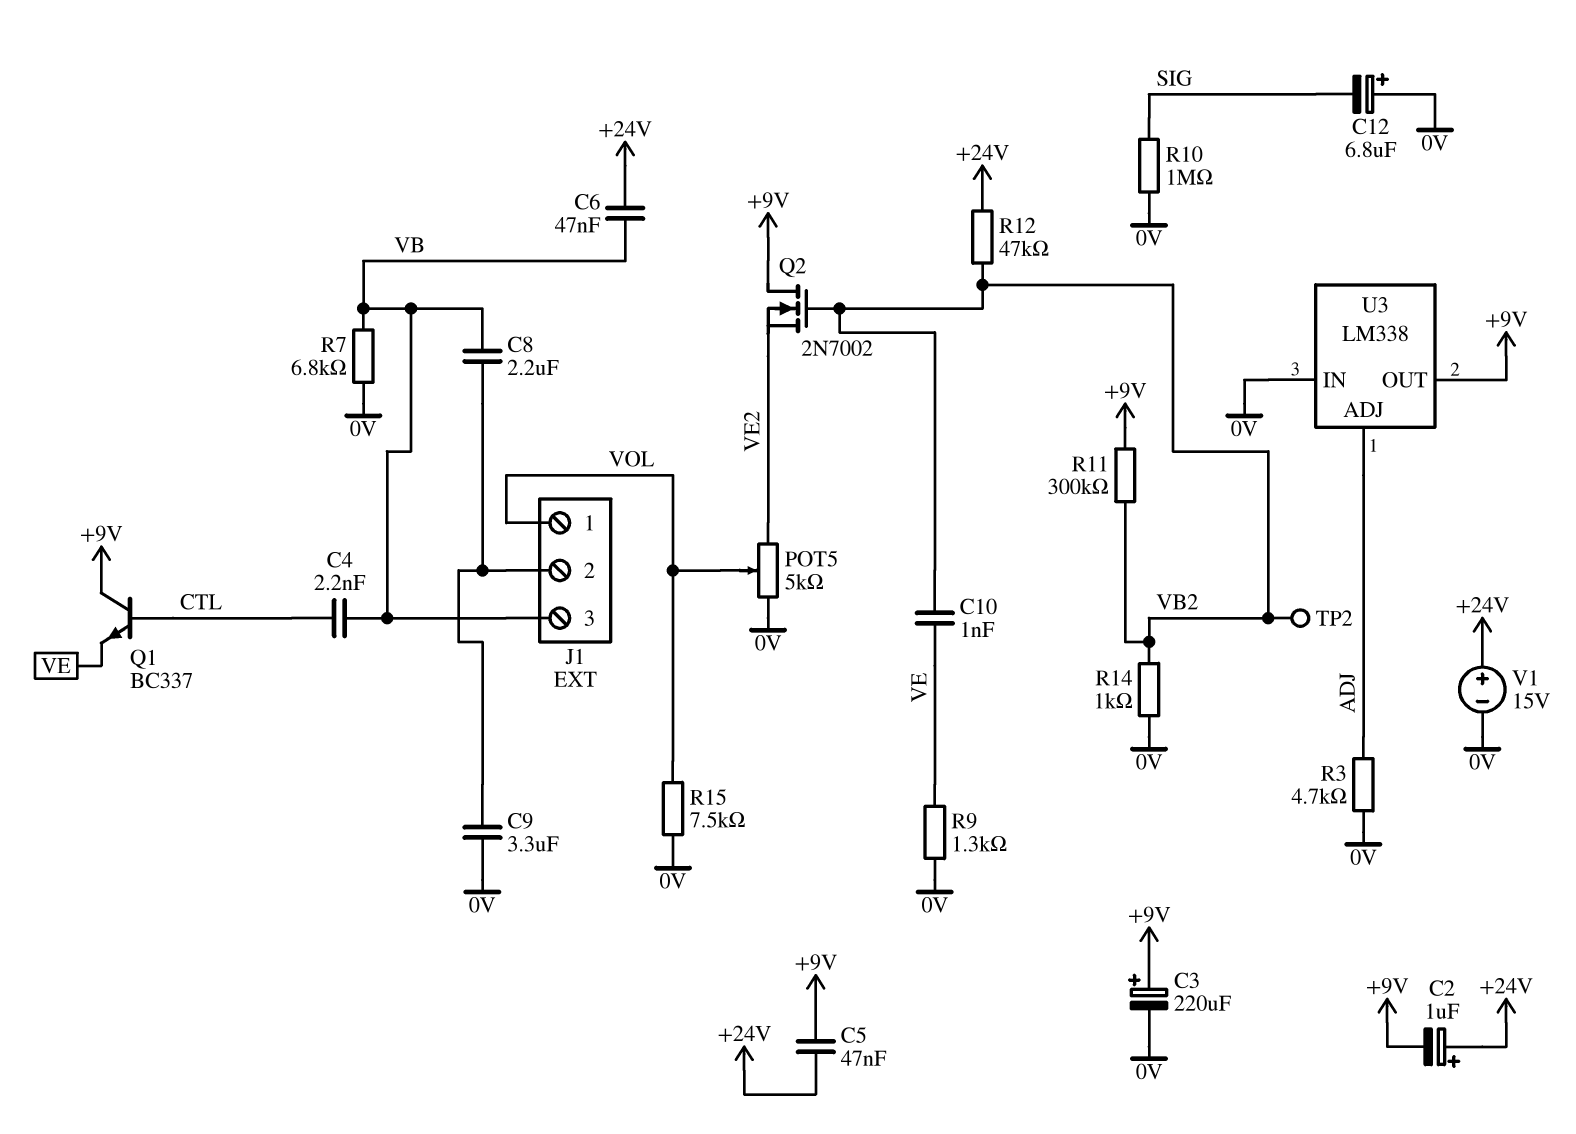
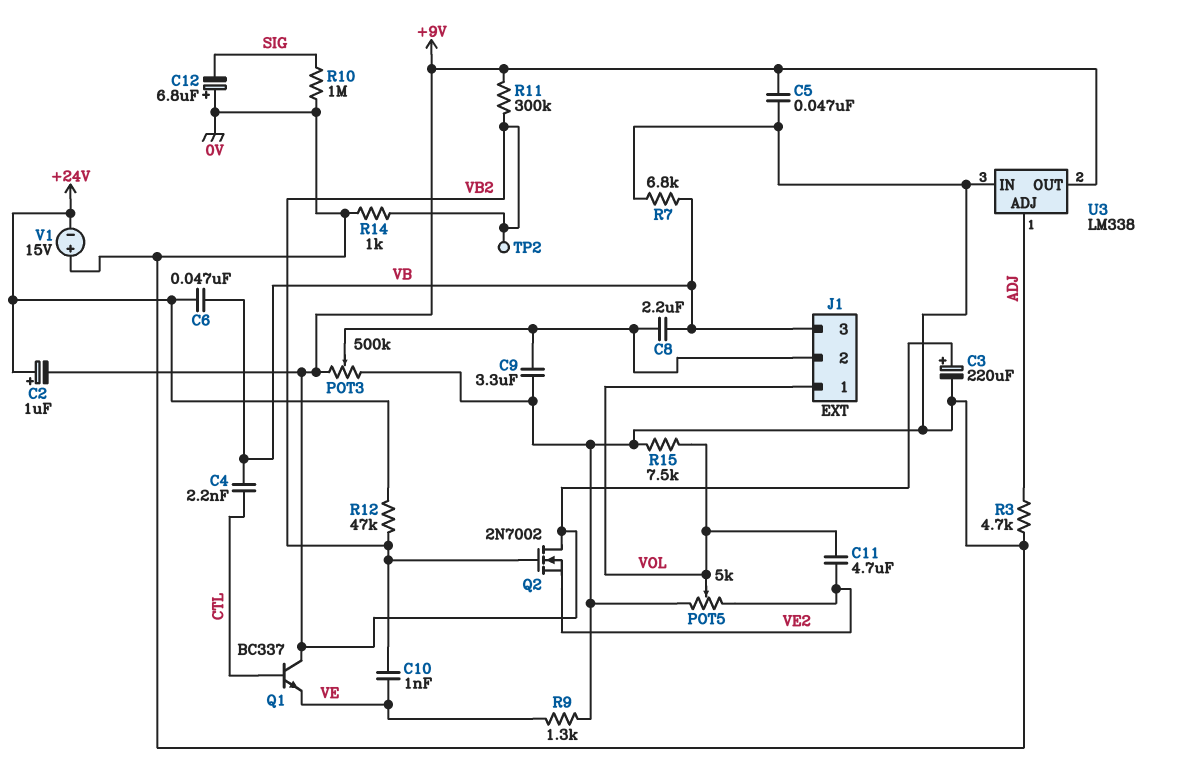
C5: 47nF (+9V, +24V) -> 47nF (+9V, 0V)
C11: none -> 4.7uF (VE2, VOL)
POT3: none -> 500k (+9V, 0V, wiper J1/2)
V1: 15V (plus +24V, minus 0V) -> 15V (plus 0V, minus +24V)

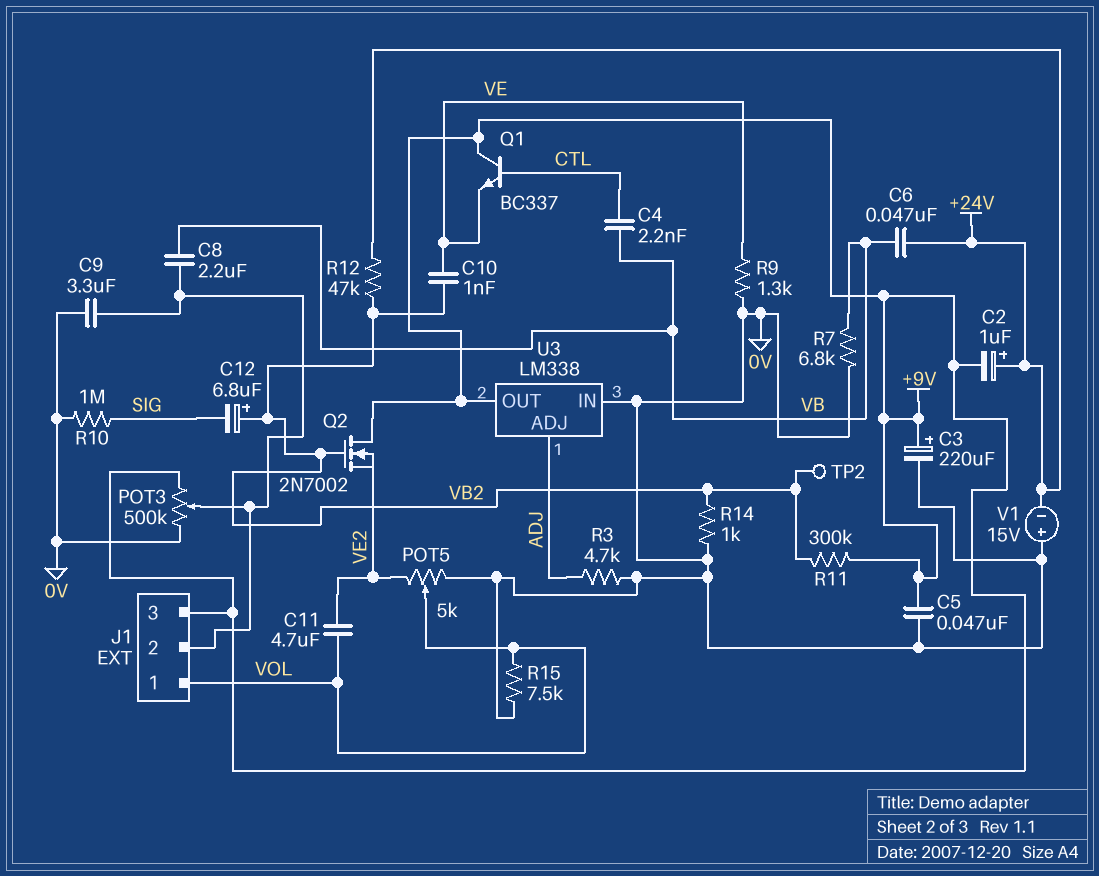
C12: 6.8uF (plus 0V, minus SIG) -> 6.8uF (plus VB2, minus SIG)
J1 pin 3: VB -> +9V

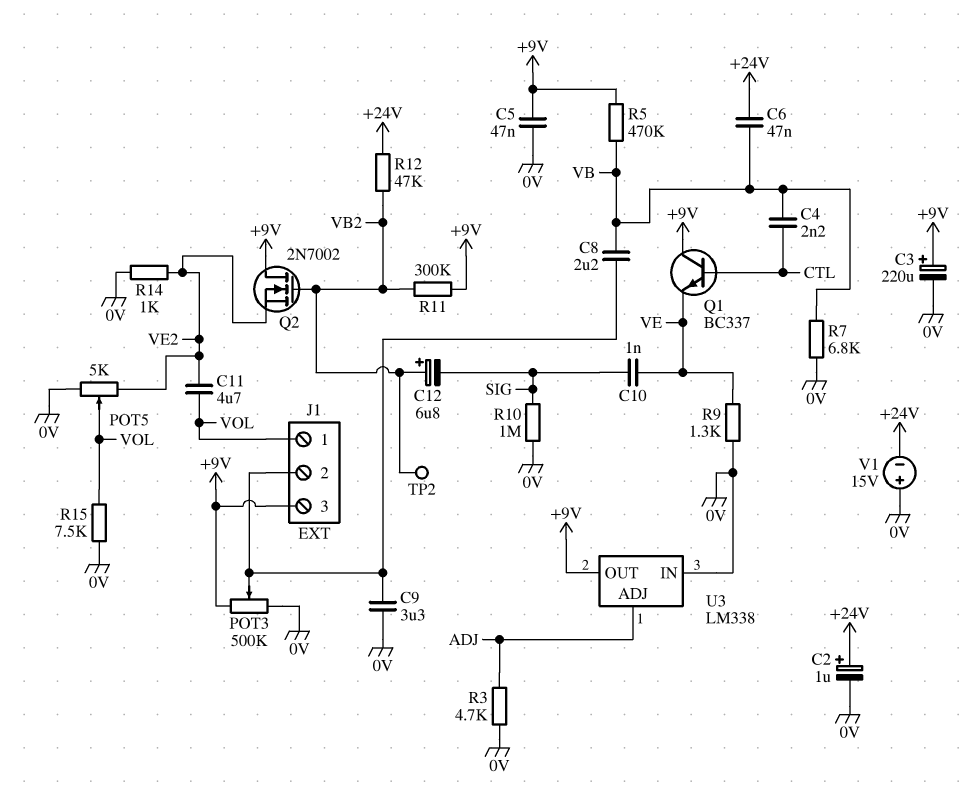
C2: 1uF (plus +24V, minus +9V) -> 1uF (plus +24V, minus 0V)
C10: 1nF (VB2, VE) -> 1nF (SIG, VE)
R5: none -> 470k (+9V, VB)
R14: 1k (0V, VB2) -> 1k (0V, VE2)

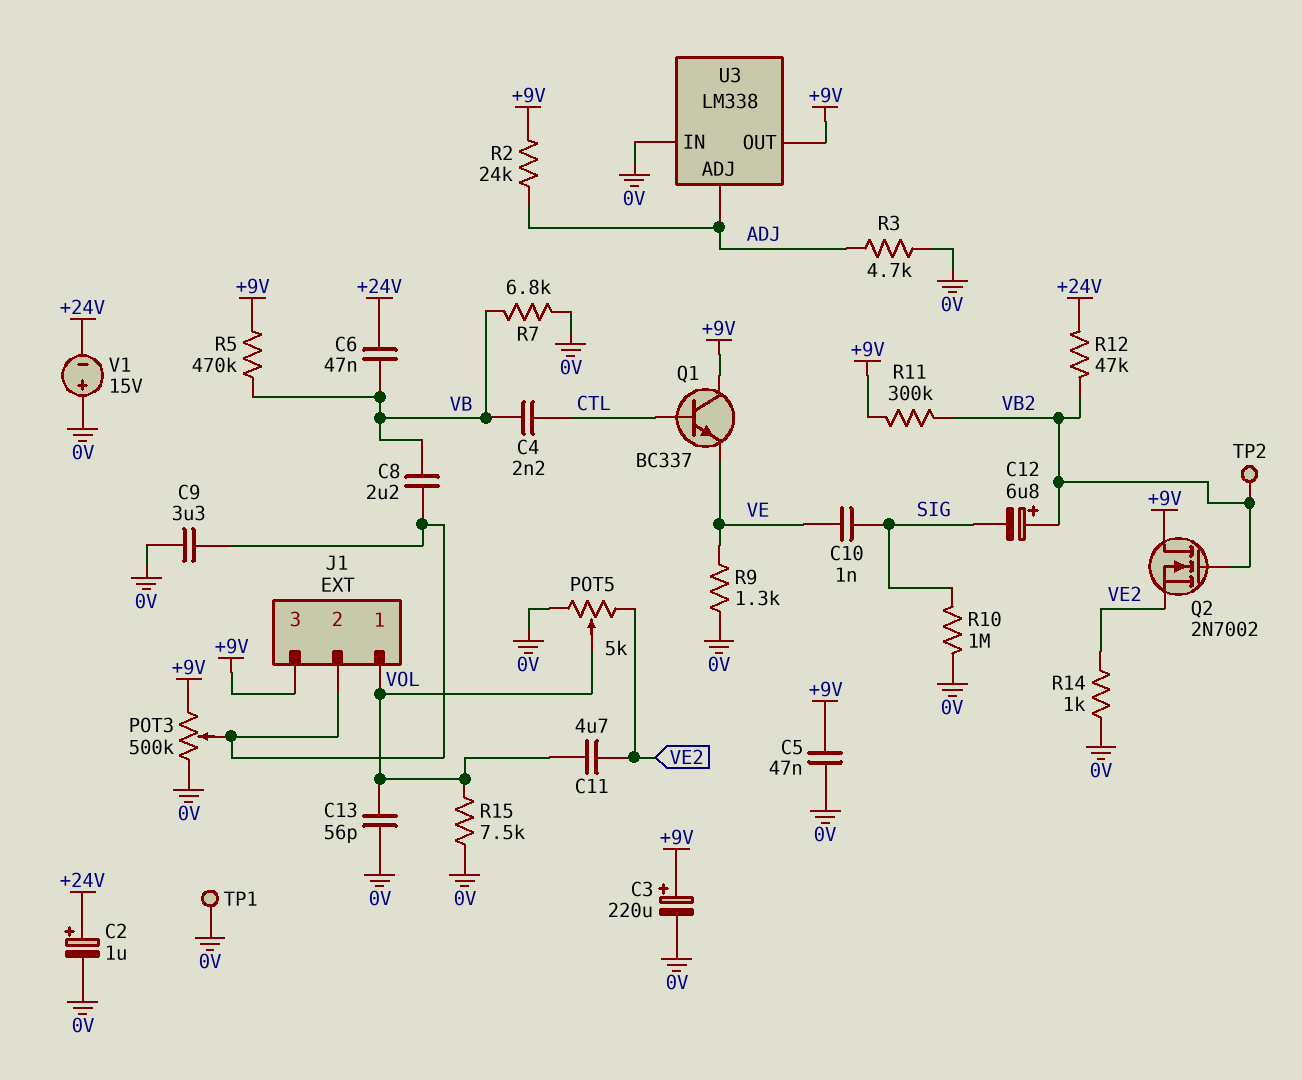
C13: none -> 56pF (0V, VOL)
R2: none -> 24k (+9V, ADJ)
TP1: none -> test point (0V)

